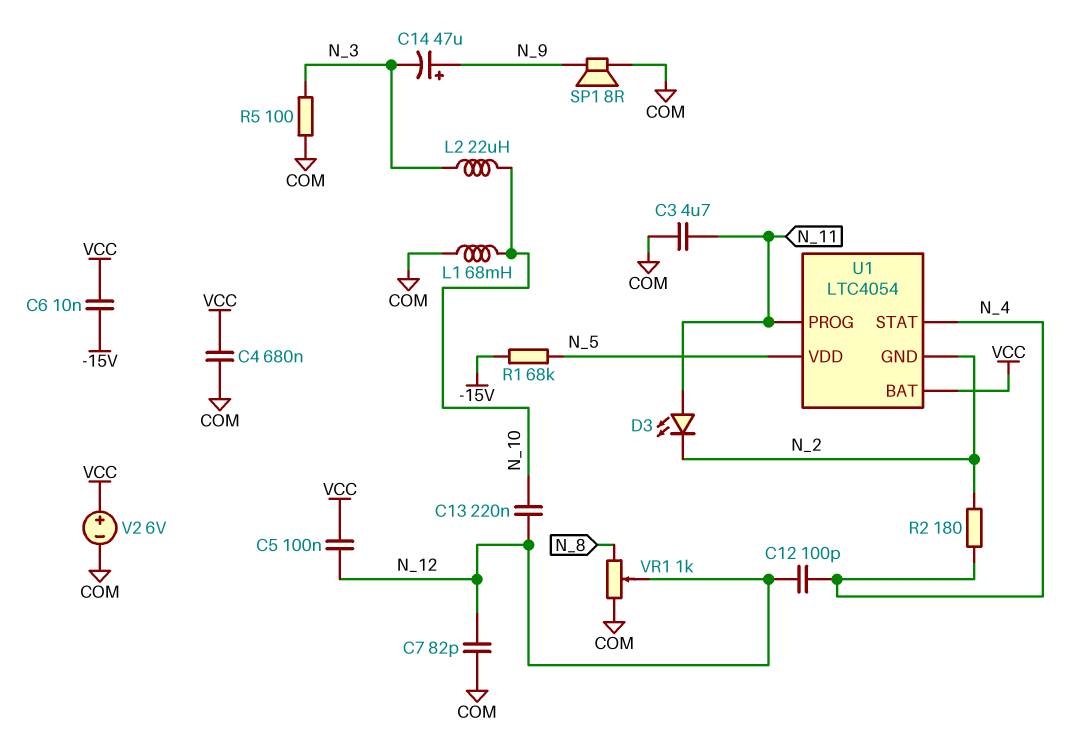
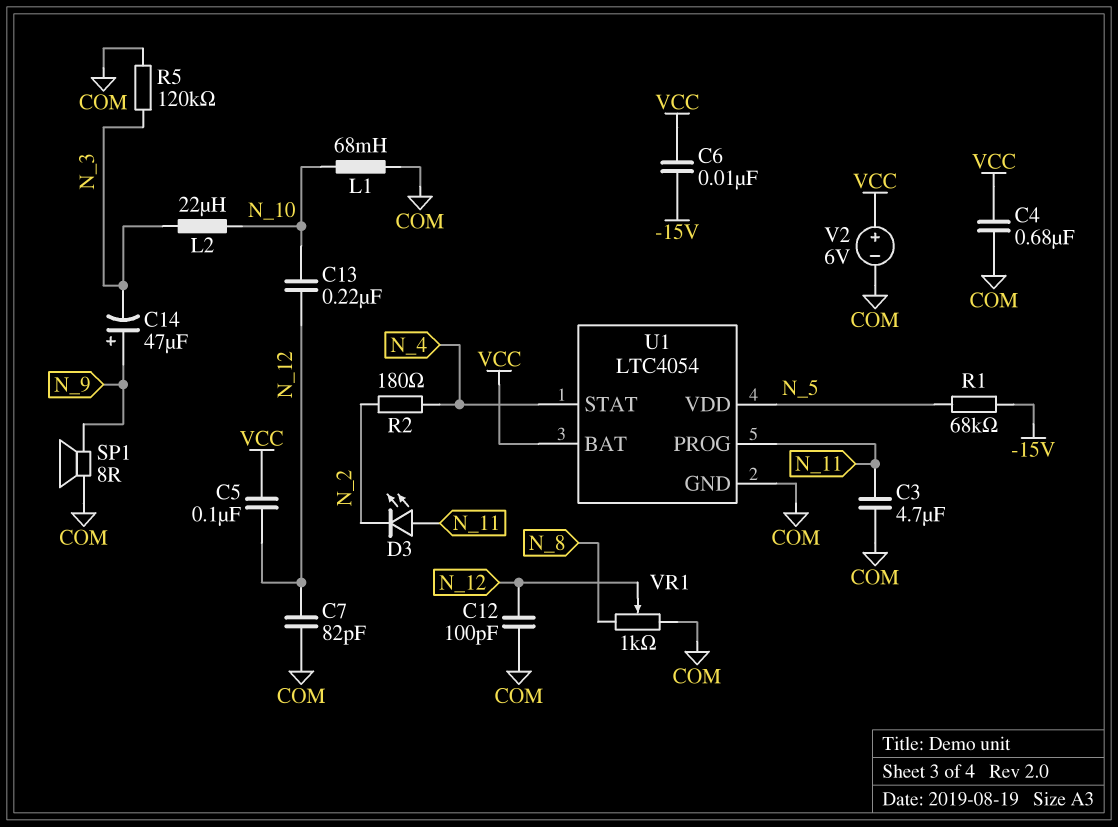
C12: 100pF (N_4, N_12) -> 100pF (COM, N_12)
R5: 100 (COM, N_3) -> 120k (COM, N_3)
U1 pin GND: N_2 -> COM

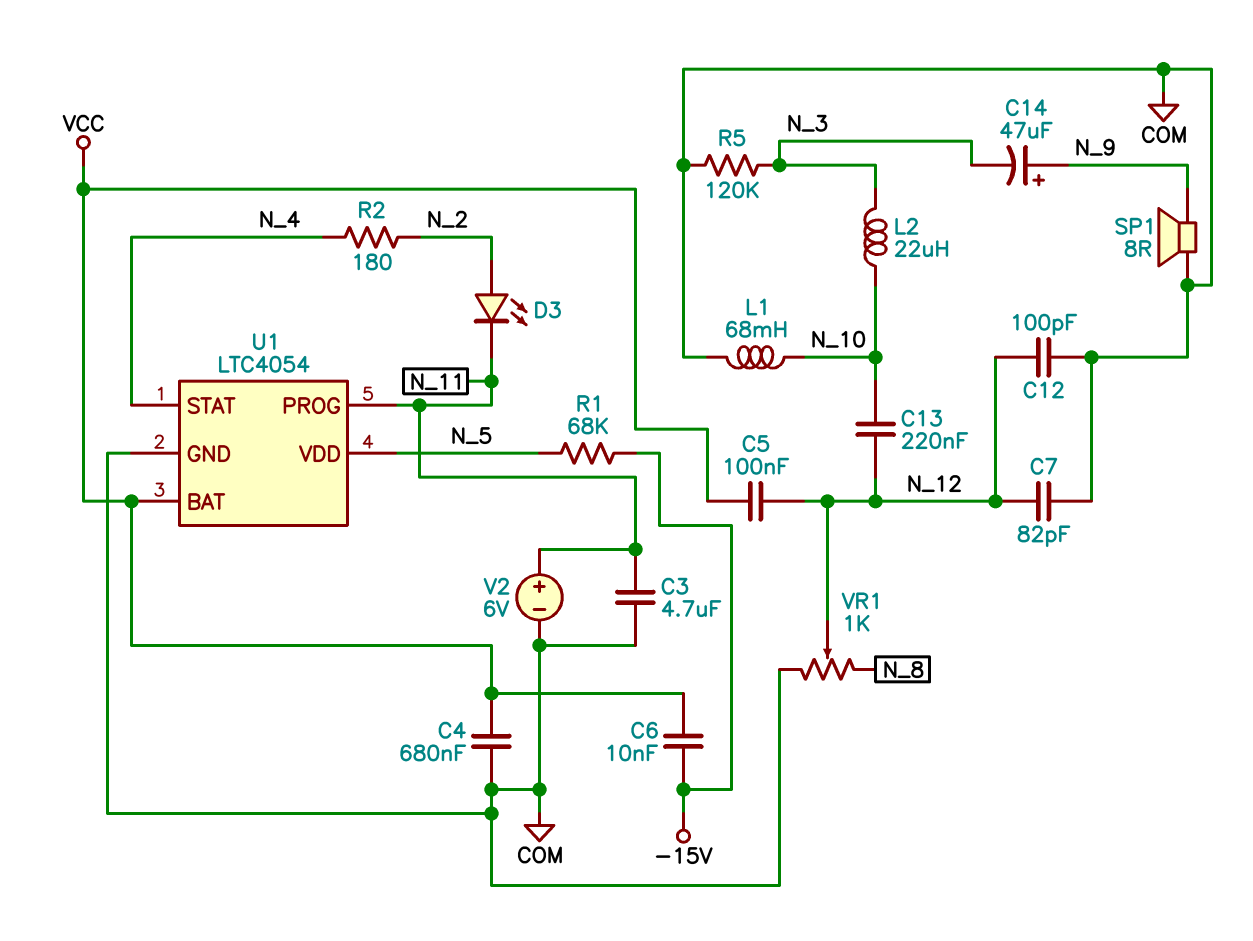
D3: LED (A N_11, K N_2) -> LED (A N_2, K N_11)
V2: 6V (plus VCC, minus COM) -> 6V (plus N_11, minus COM)

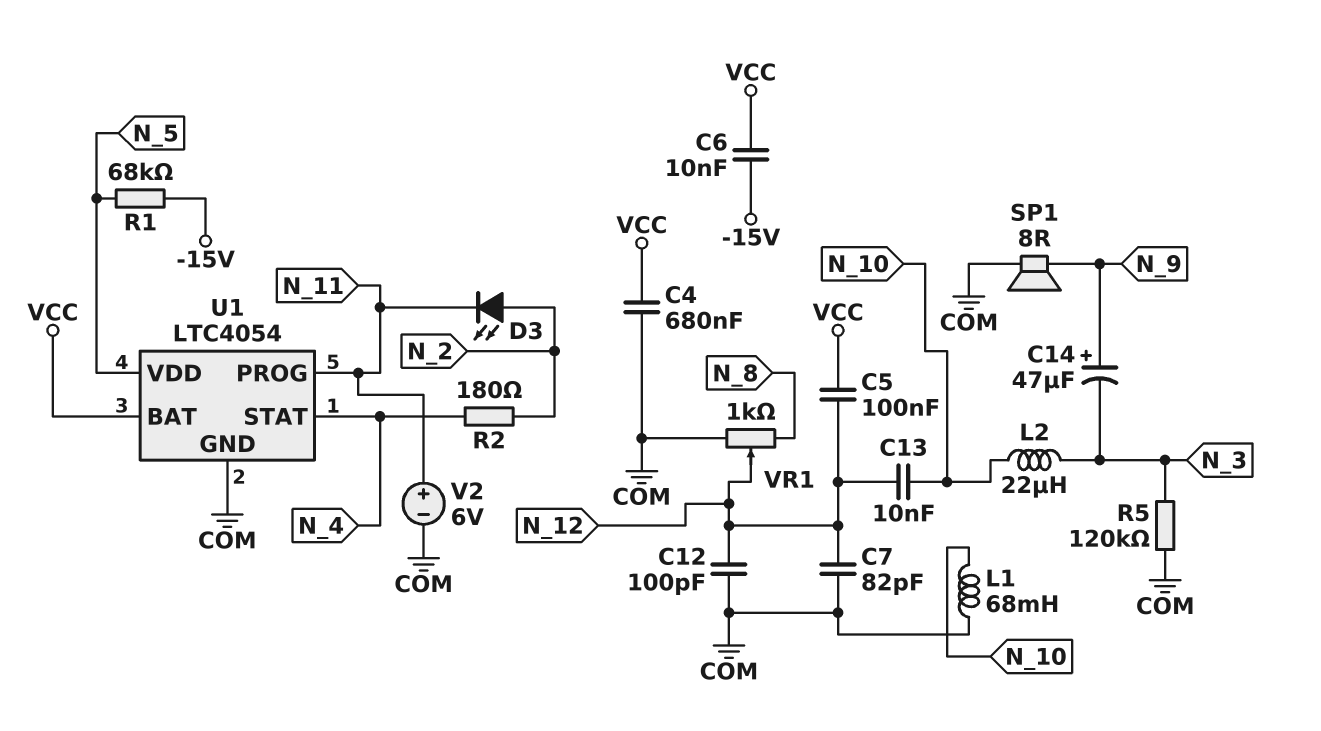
C3: 4.7uF (COM, N_11) -> none
C13: 220nF (N_10, N_12) -> 10nF (N_10, N_12)

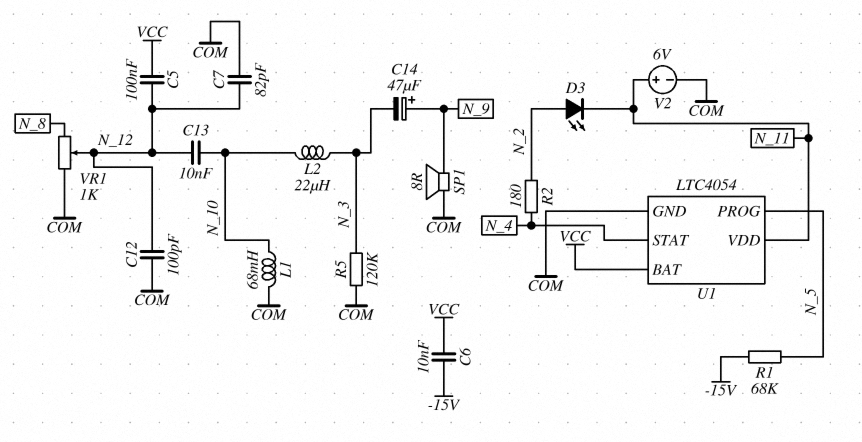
C4: 680nF (COM, VCC) -> none
U1 pin PROG: N_11 -> N_5
U1 pin VDD: N_5 -> N_11

